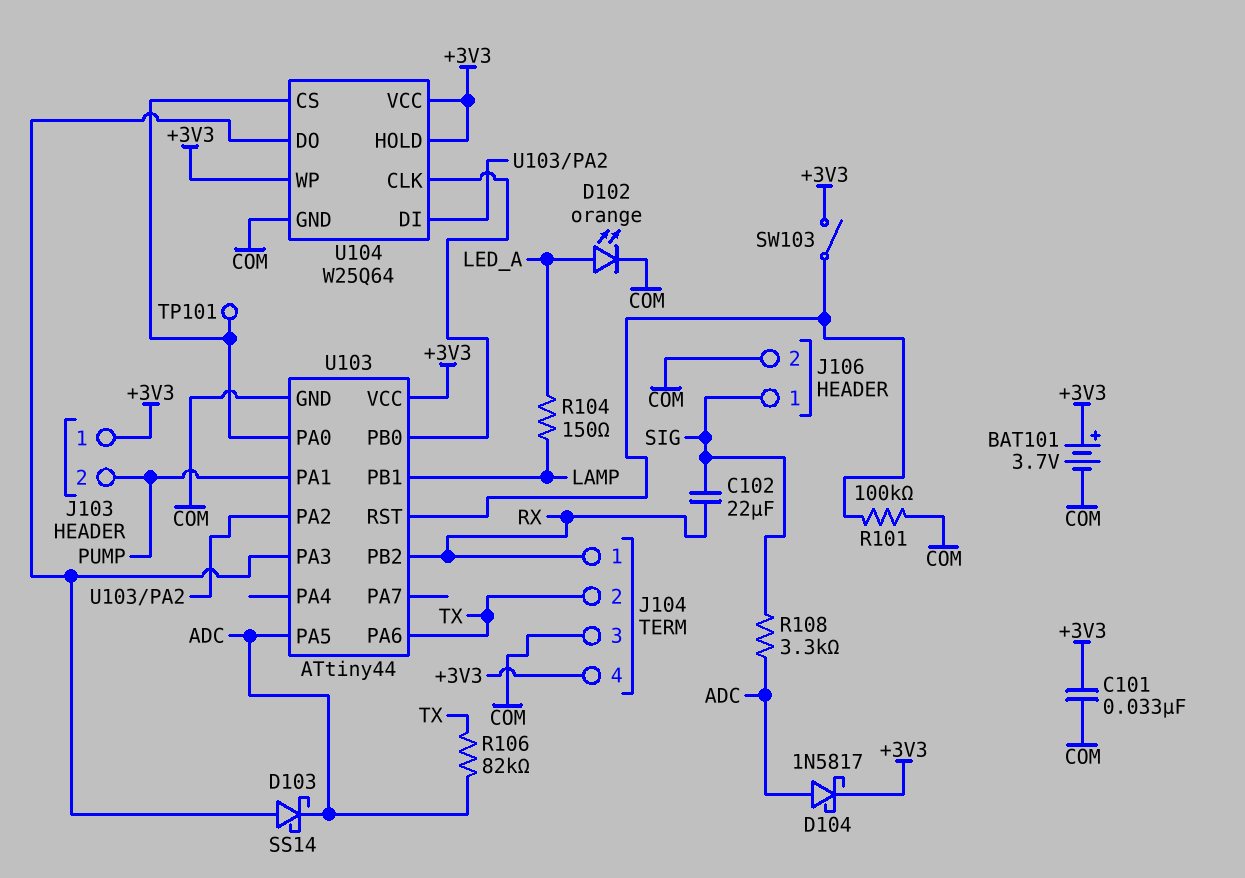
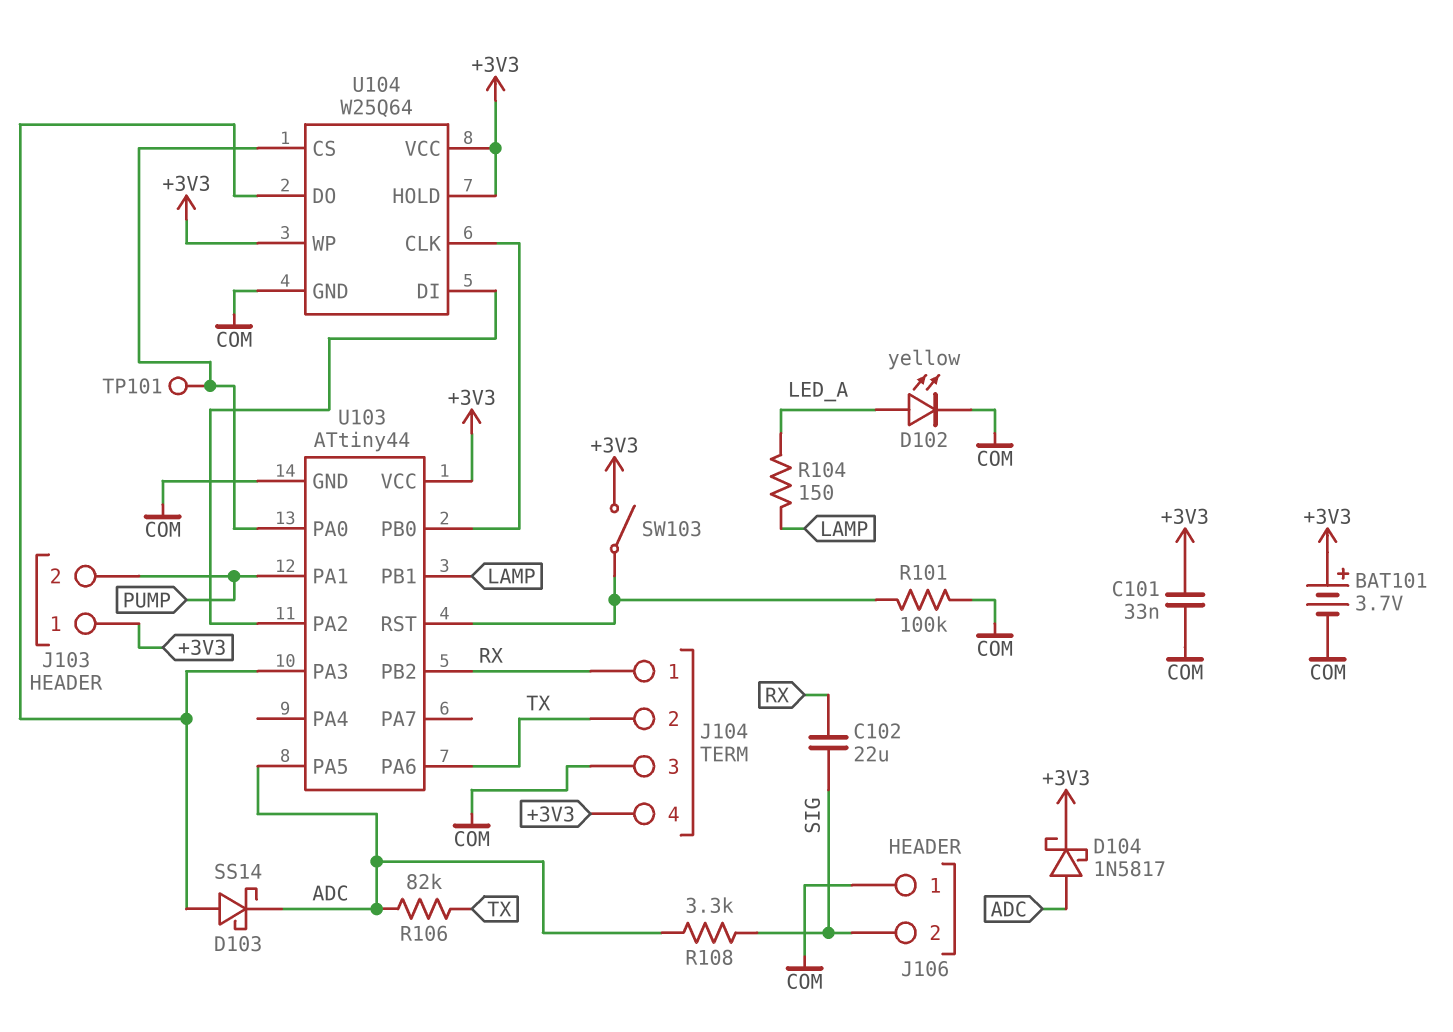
D102: LED orange (A LED_A, K COM) -> LED yellow (A LED_A, K COM)
J106 pin 1: SIG -> COM
J106 pin 2: COM -> SIG

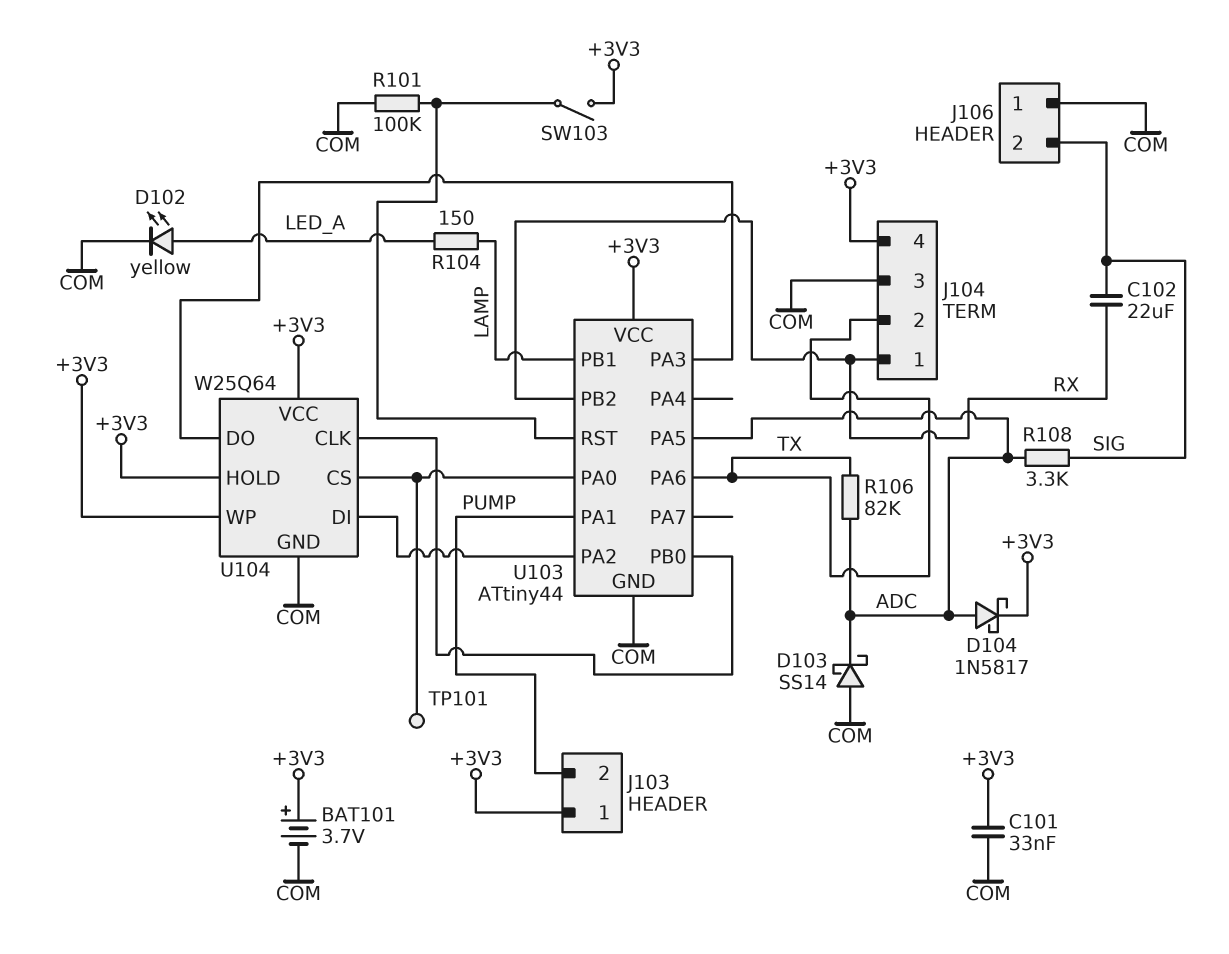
D103: schottky SS14 (A U103/PA3, K ADC) -> schottky SS14 (A COM, K ADC)

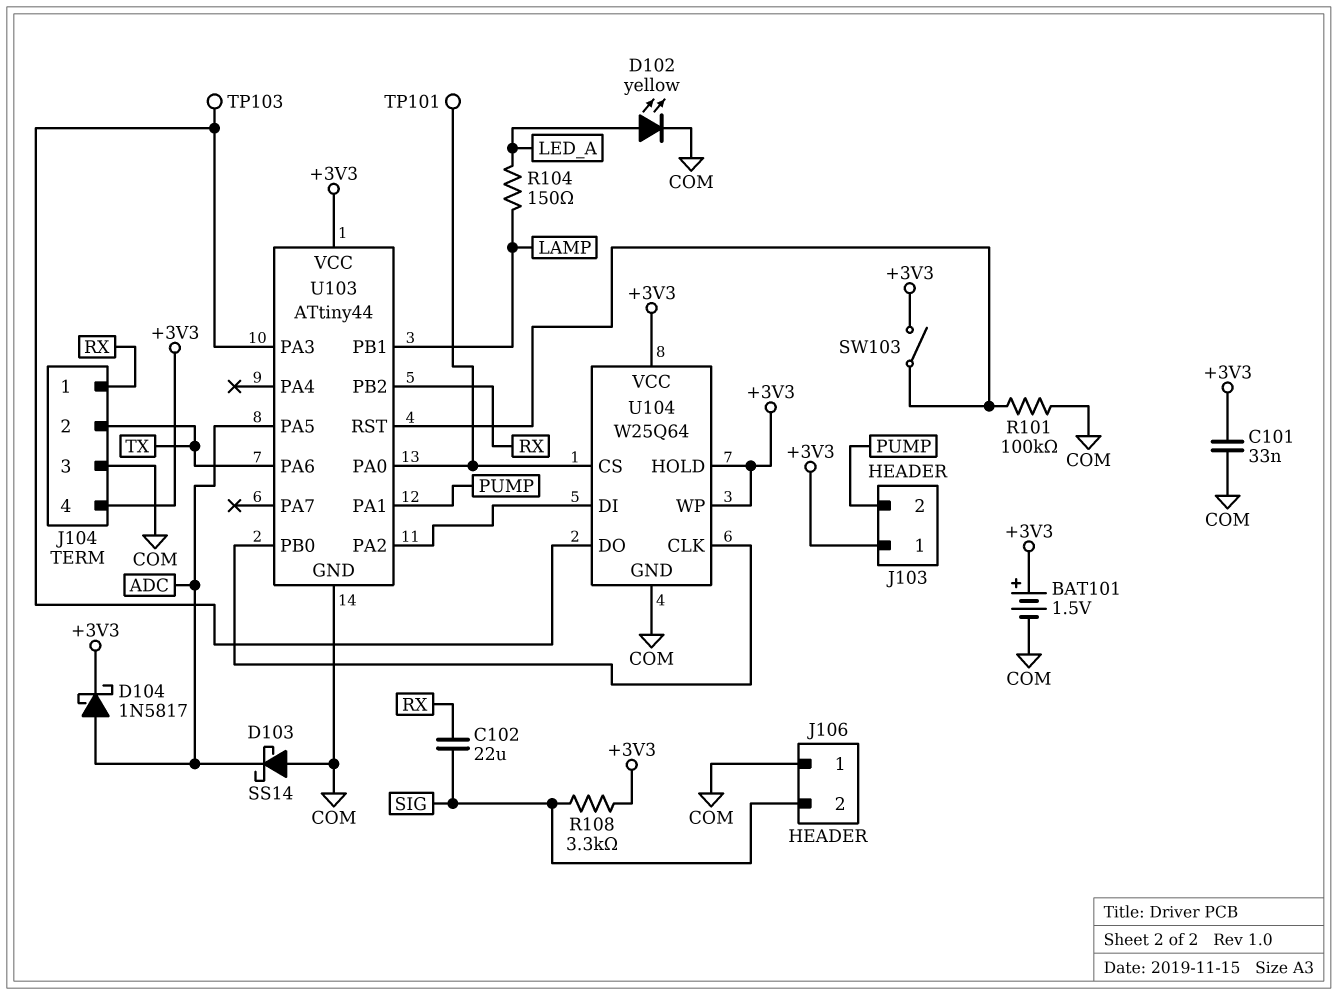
BAT101: 3.7V (plus +3V3, minus COM) -> 1.5V (plus +3V3, minus COM)
R106: 82k (ADC, TX) -> none
R108: 3.3k (ADC, SIG) -> 3.3k (+3V3, SIG)
TP103: none -> test point (U103/PA3)

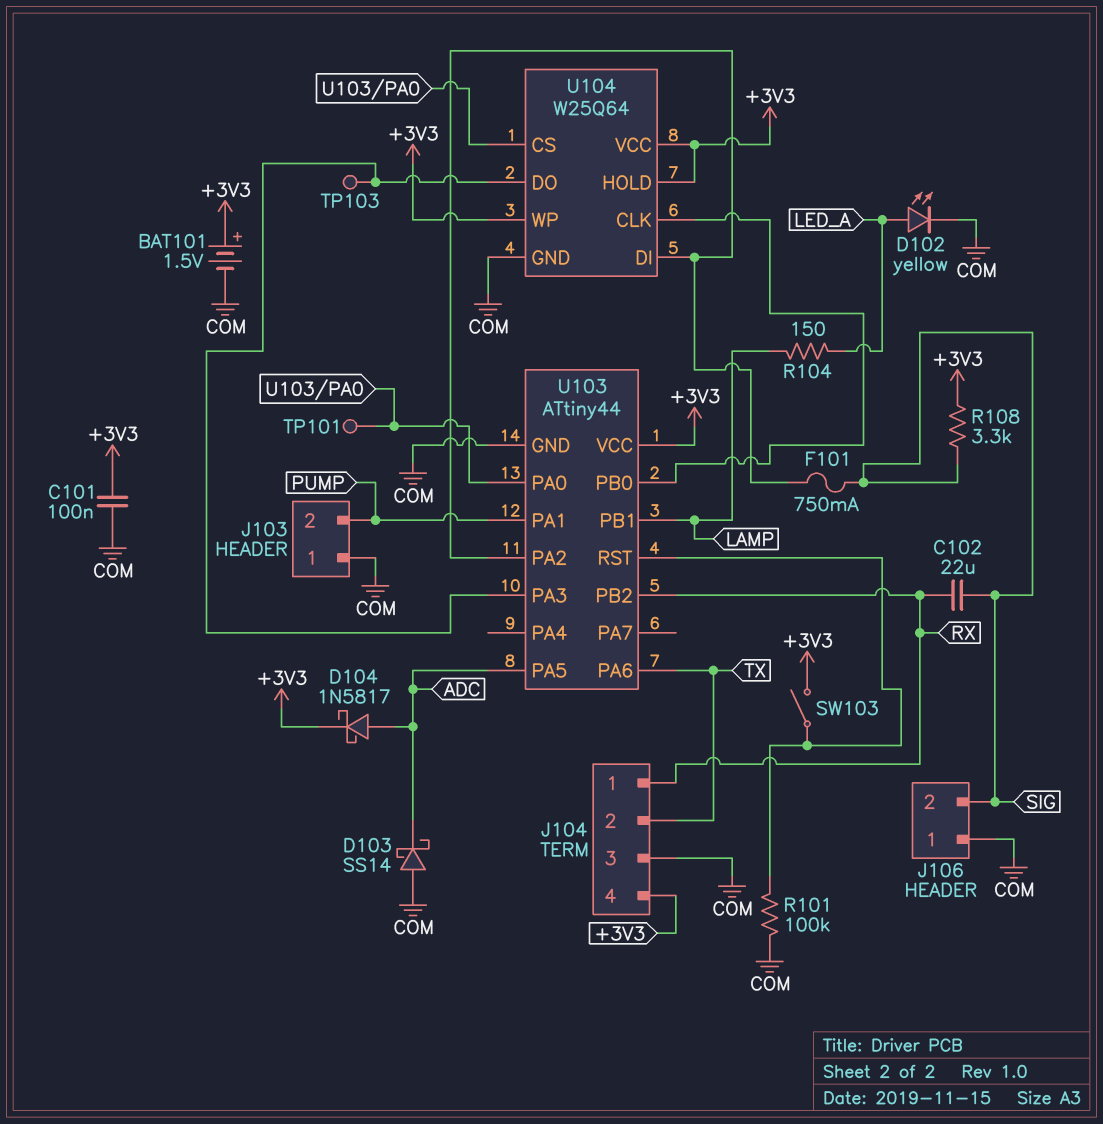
C101: 33nF (+3V3, COM) -> 100nF (+3V3, COM)
F101: none -> 750mA (SIG, U103/PA2)
J103 pin 1: +3V3 -> COM

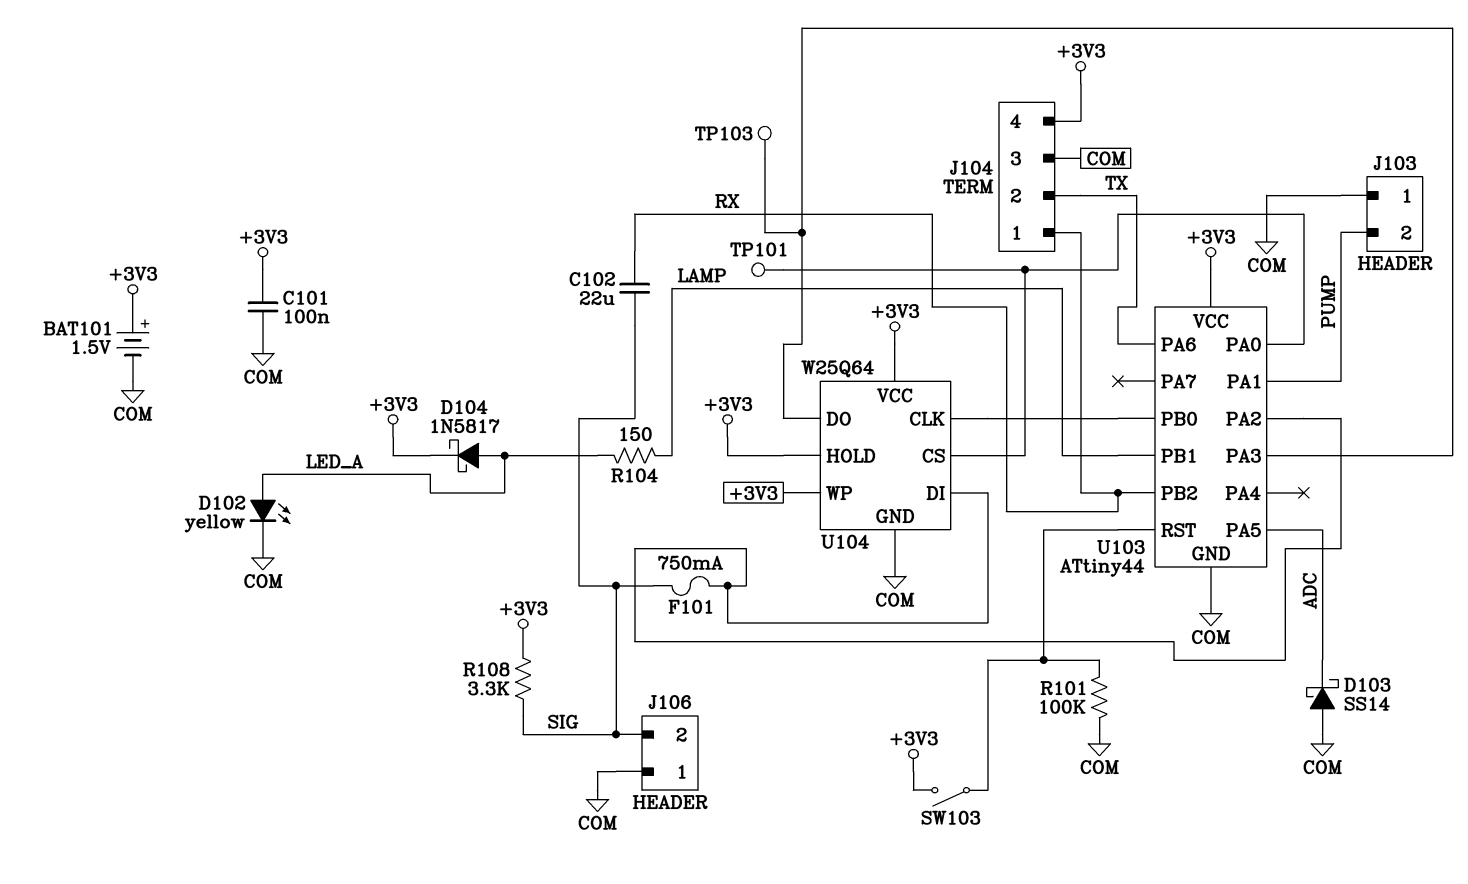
D104: schottky 1N5817 (A ADC, K +3V3) -> schottky 1N5817 (A LED_A, K +3V3)

